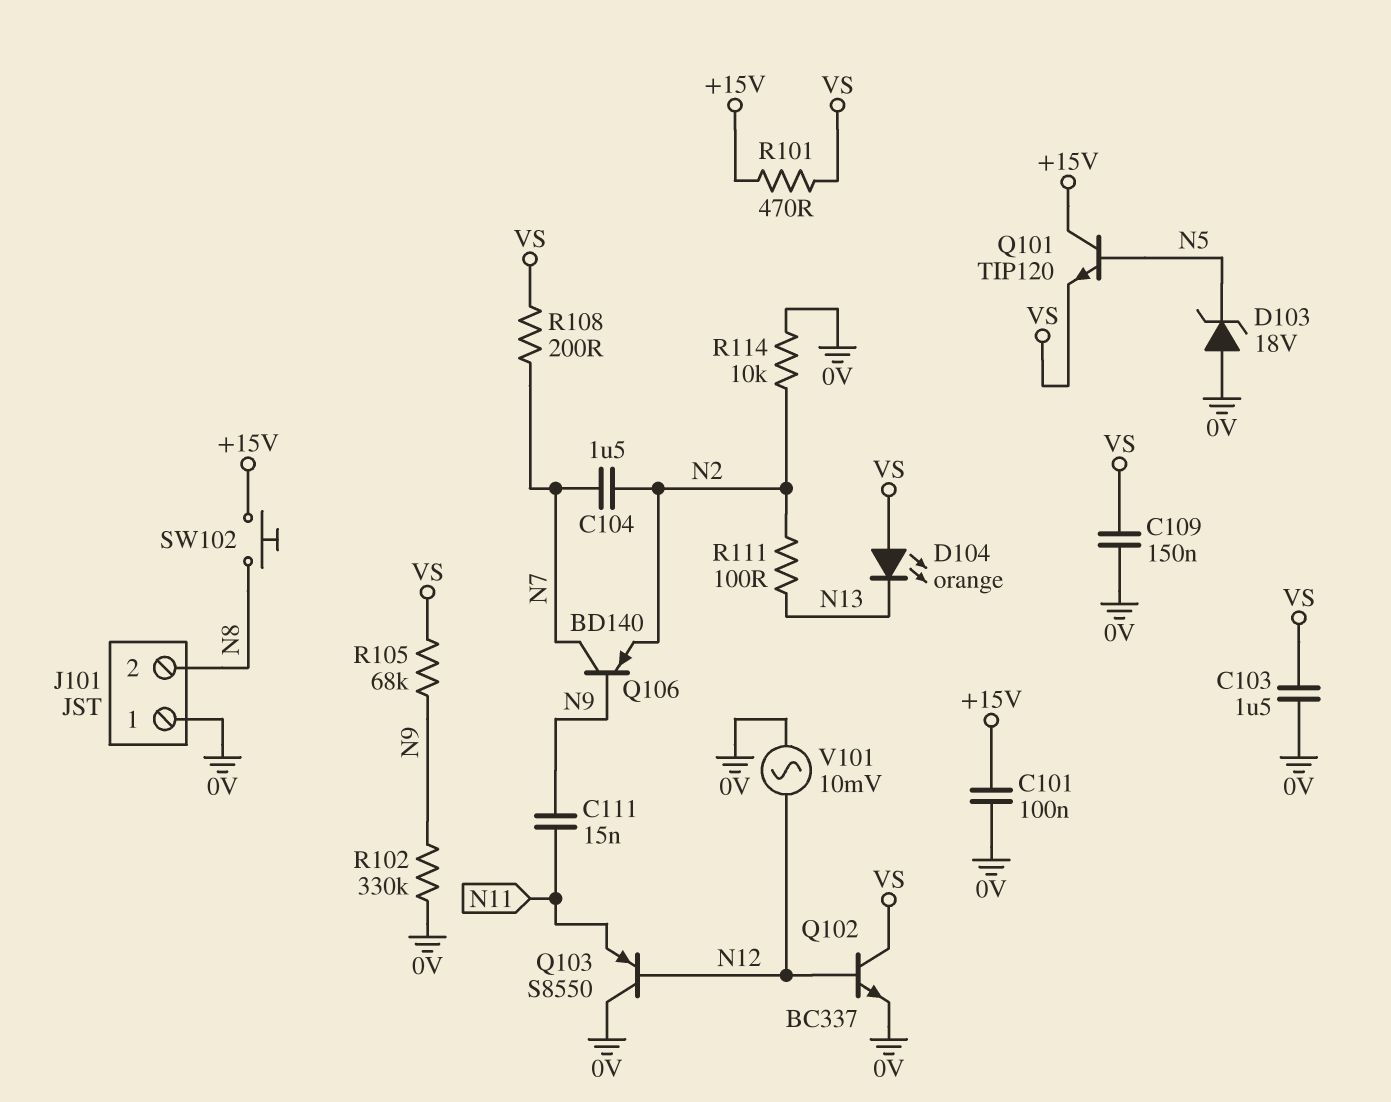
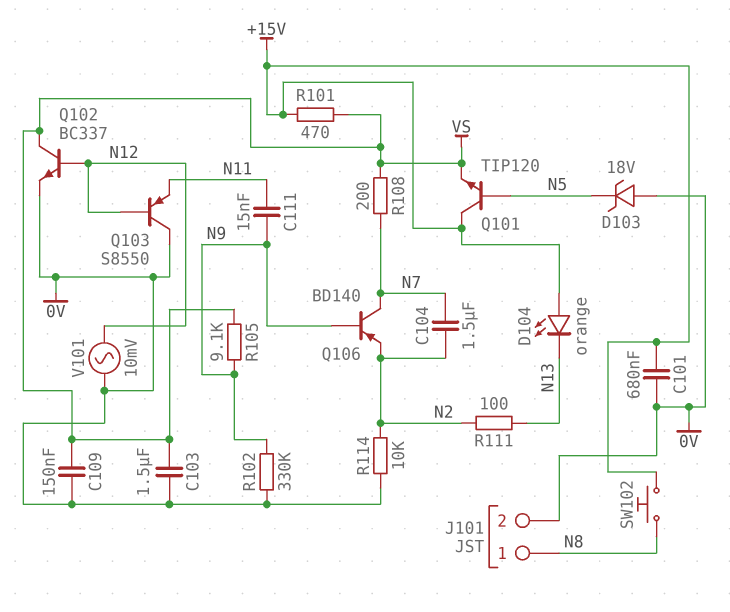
C101: 100nF (+15V, 0V) -> 680nF (+15V, 0V)
D104: LED orange (A VS, K N13) -> LED orange (A +15V, K N13)
J101 pin 1: 0V -> N8
J101 pin 2: N8 -> 0V
R105: 68k (N9, VS) -> 9.1k (N9, VS)

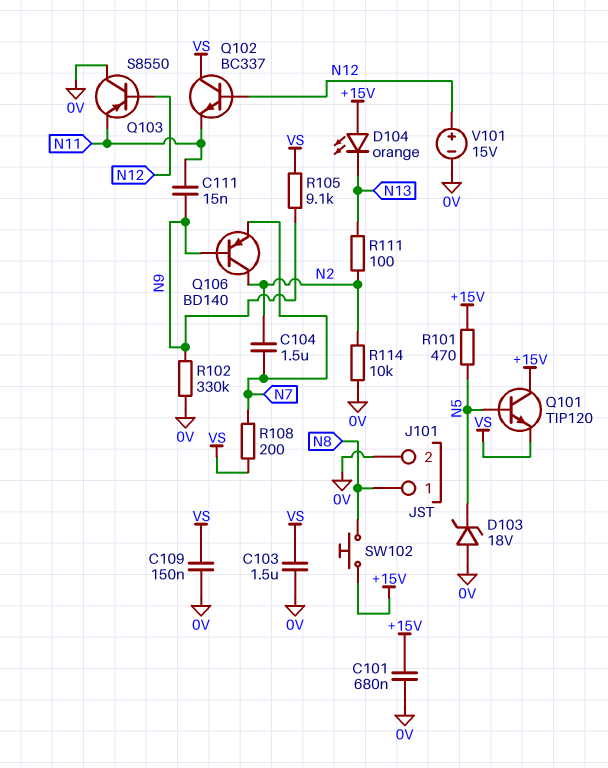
Q102: NPN BC337 (B N12, C VS, E 0V) -> NPN BC337 (B N12, C VS, E N11)
Q106: PNP BD140 (B N9, C N7, E N2) -> PNP BD140 (B N9, C N2, E N7)
R101: 470 (+15V, VS) -> 470 (+15V, N5)
V101: AC 10mV (0V, N12) -> 15V (plus N12, minus 0V)

